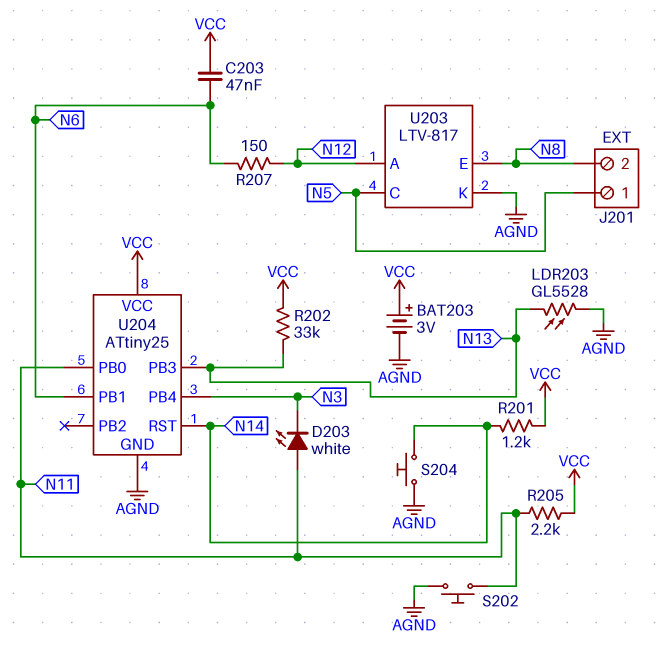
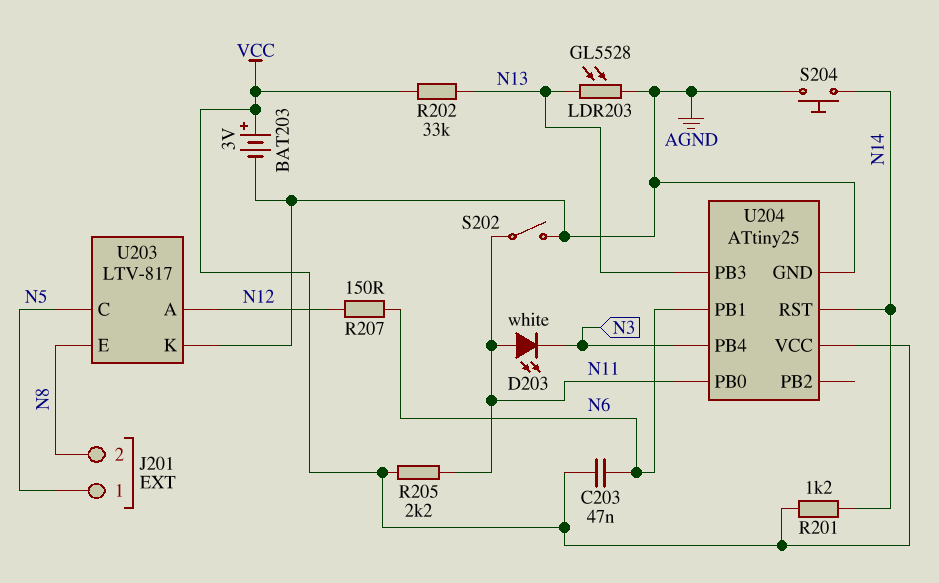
S202: button (AGND, N11) -> switch (AGND, N11)

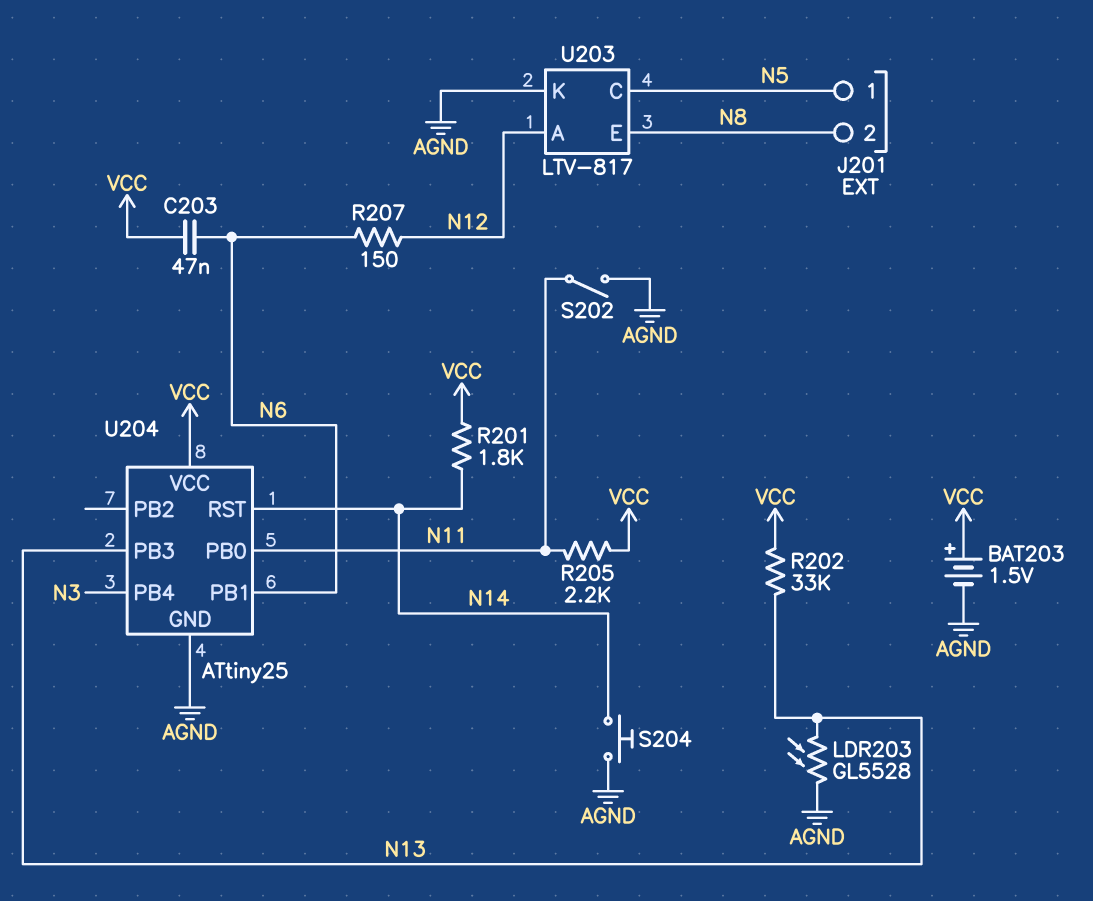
BAT203: 3V (plus VCC, minus AGND) -> 1.5V (plus VCC, minus AGND)
D203: LED white (A N11, K N3) -> none
R201: 1.2k (N14, VCC) -> 1.8k (N14, VCC)

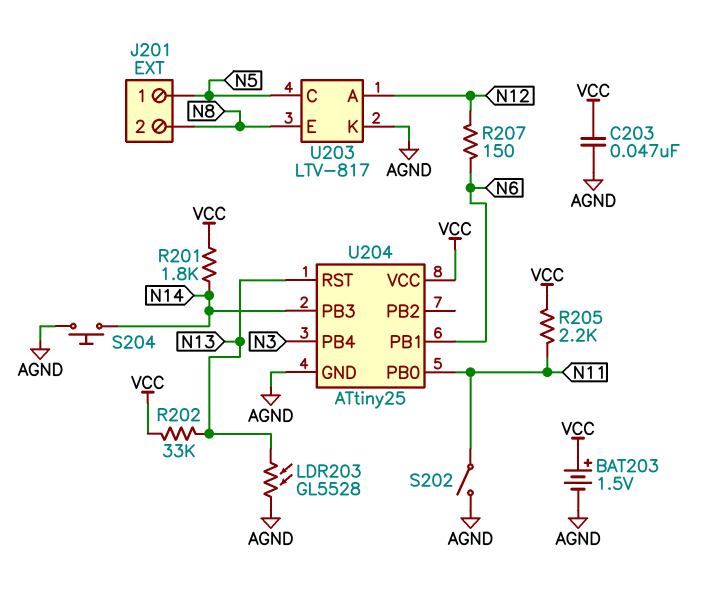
C203: 47nF (N6, VCC) -> 47nF (AGND, VCC)
U204 pin PB3: N13 -> N14
U204 pin RST: N14 -> N13

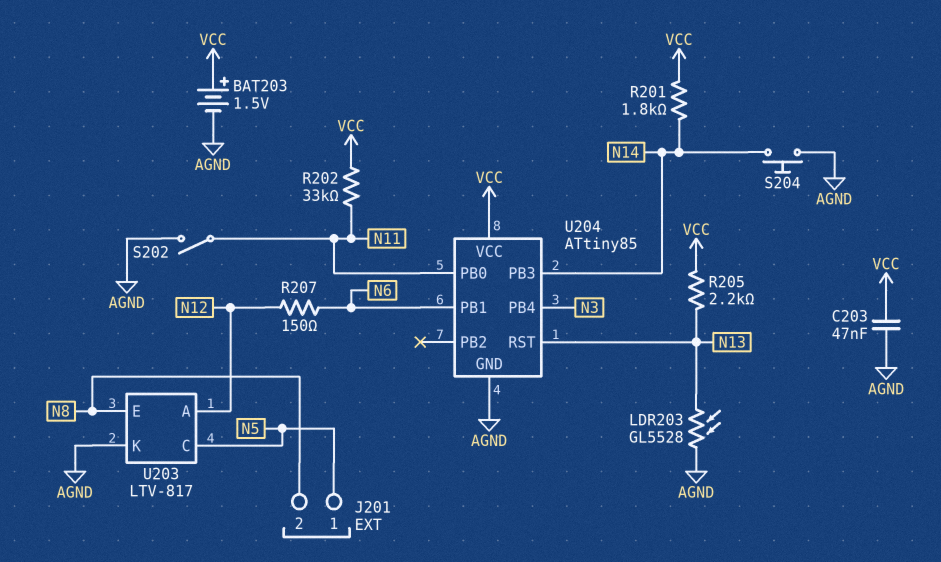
R202: 33k (N13, VCC) -> 33k (N11, VCC)
R205: 2.2k (N11, VCC) -> 2.2k (N13, VCC)
U204: ATtiny25 -> ATtiny85

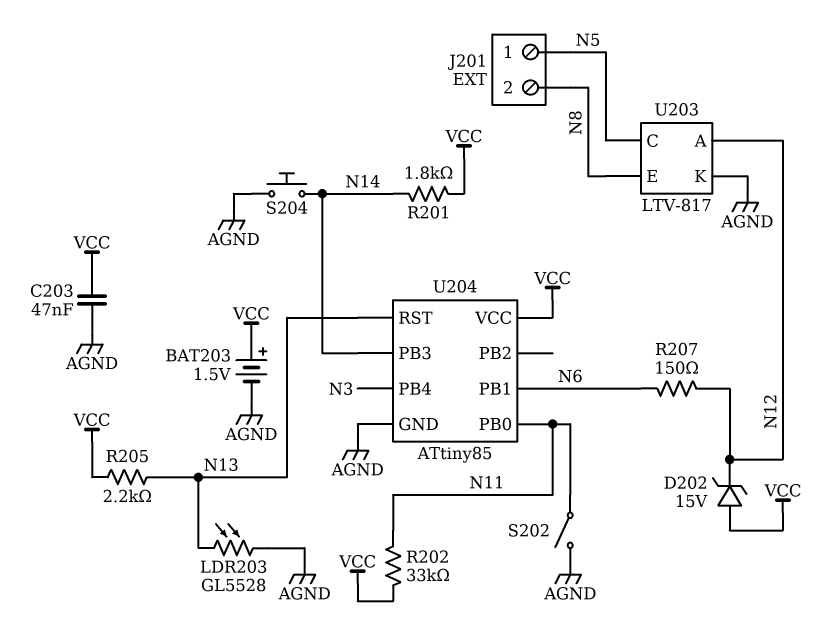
D202: none -> zener 15V (A VCC, K N12)

